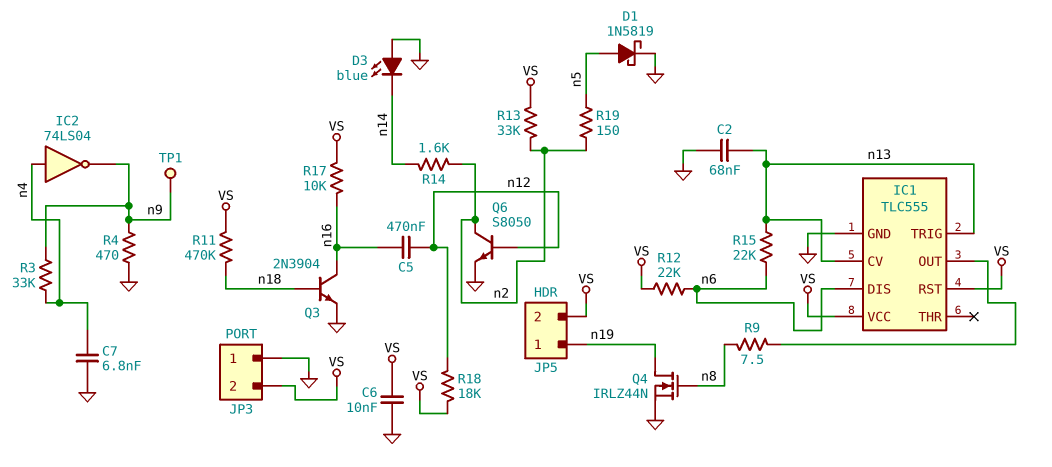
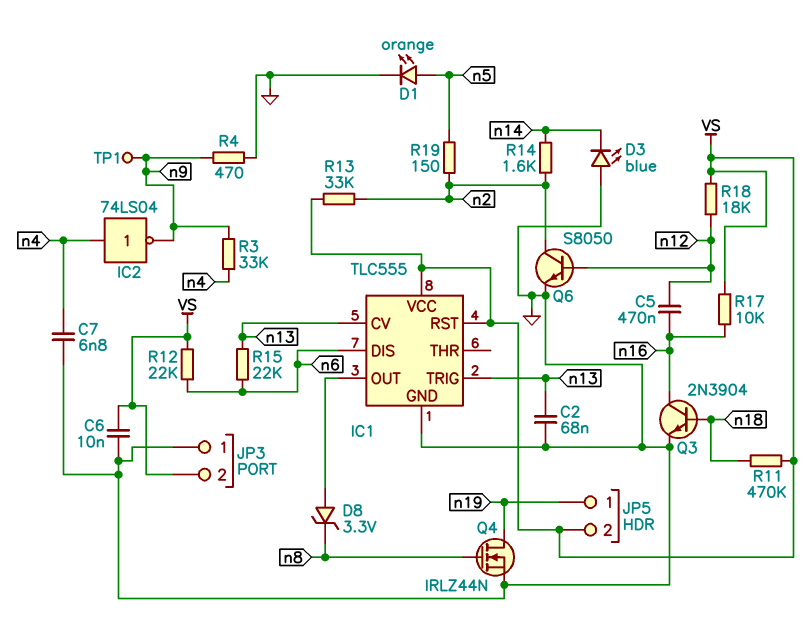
D1: schottky 1N5819 (A n5, K GND) -> LED orange (A n5, K GND)
D8: none -> zener 3.3V (A IC1/OUT, K n8)
R9: 7.5 (IC1/OUT, n8) -> none

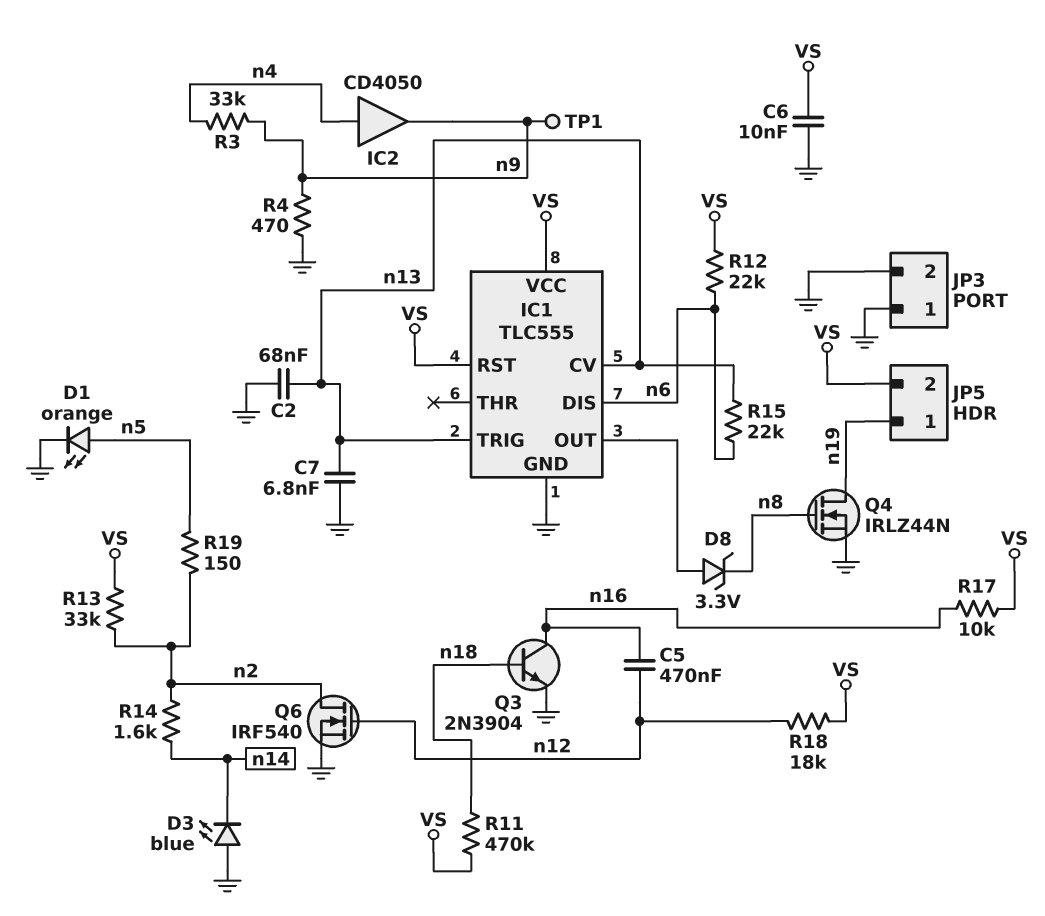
C7: 6.8nF (GND, n4) -> 6.8nF (GND, n13)
IC2: NOT 74LS04 (in n4, out n9) -> buffer CD4050 (in n4, out n9)
JP3 pin 2: VS -> GND
Q6: NPN S8050 (B n12, C n2, E GND) -> NMOS IRF540 (G n12, D n2, S GND)

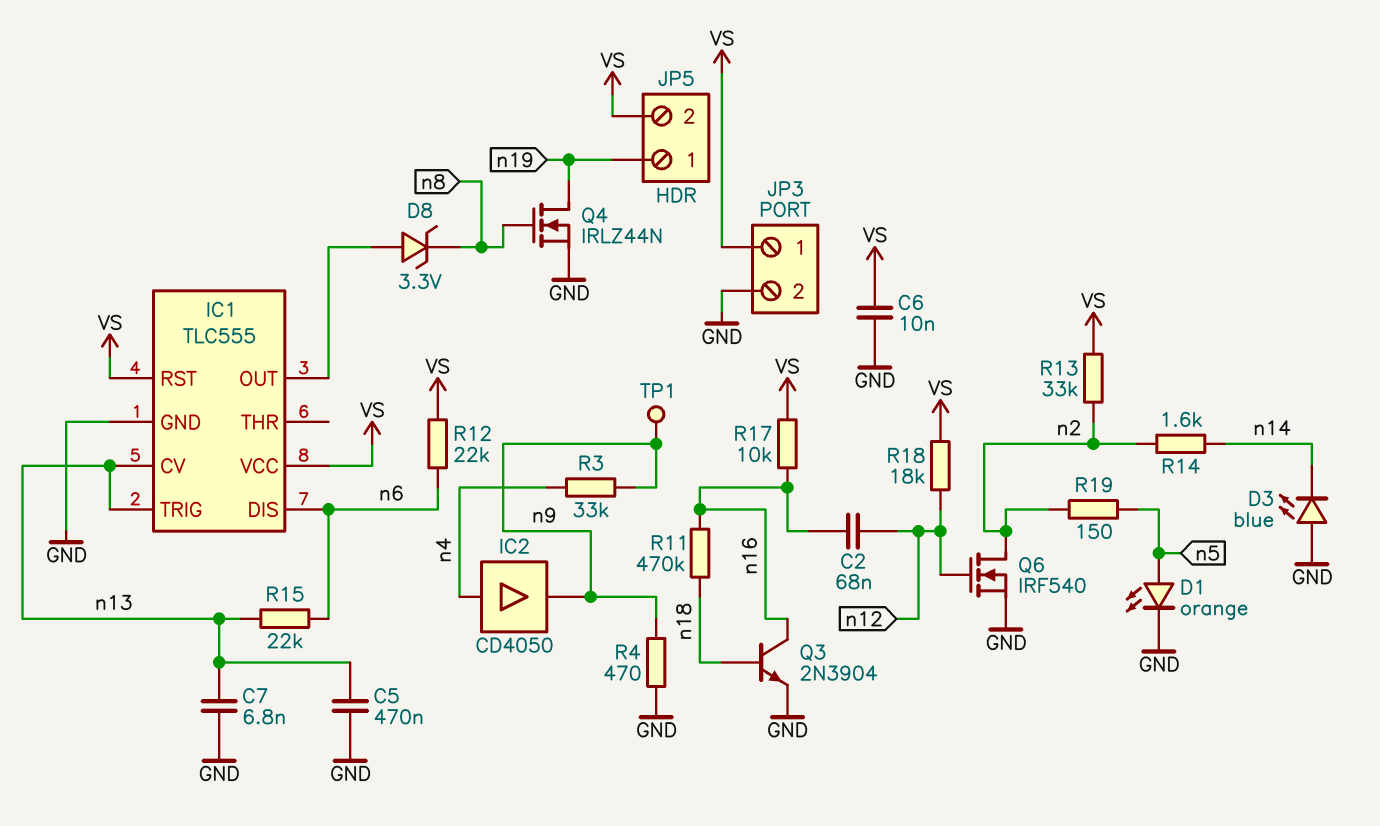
C2: 68nF (GND, n13) -> 68nF (n12, n16)
C5: 470nF (n12, n16) -> 470nF (GND, n13)
JP3 pin 1: GND -> VS
R11: 470k (VS, n18) -> 470k (n16, n18)

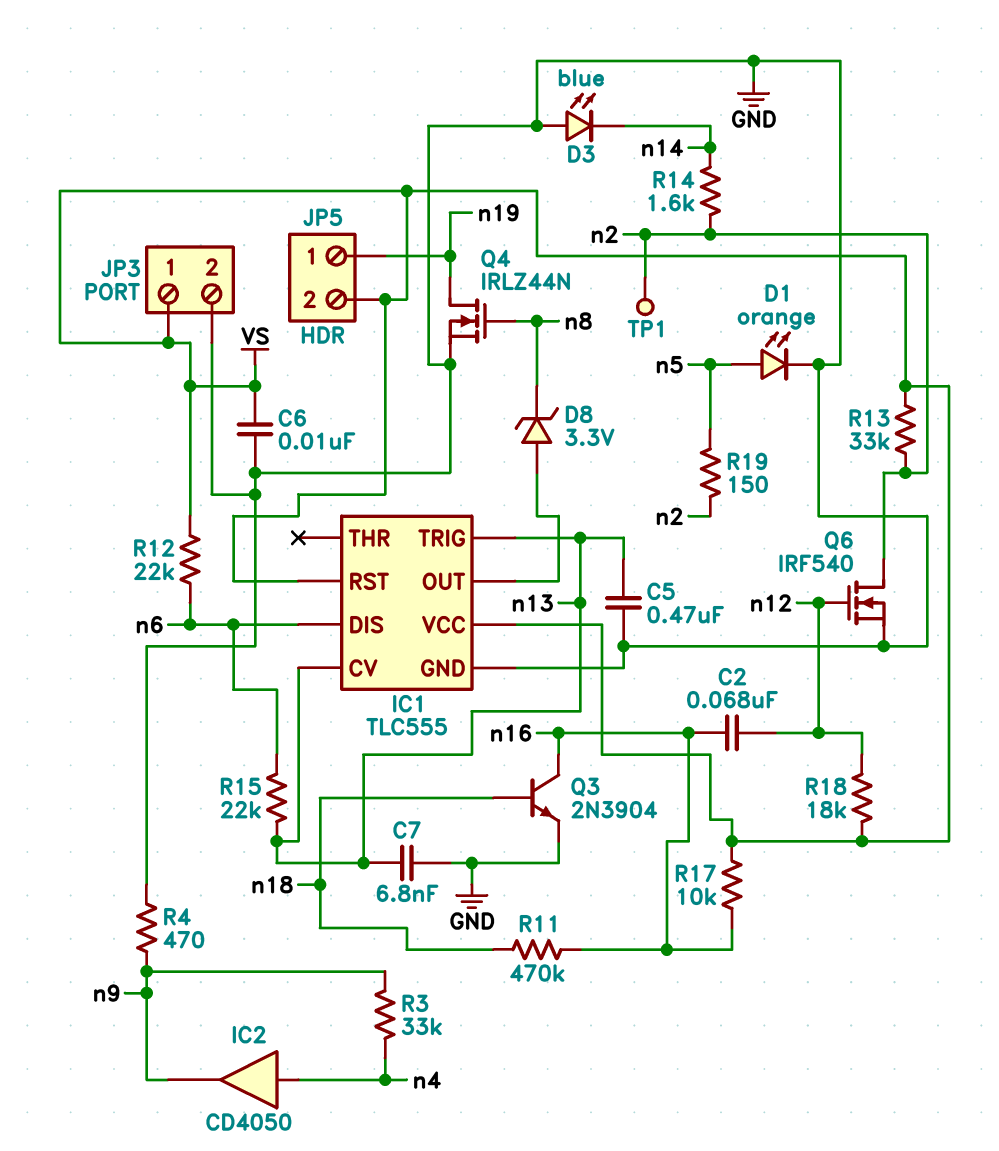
TP1: test point (n9) -> test point (n2)

